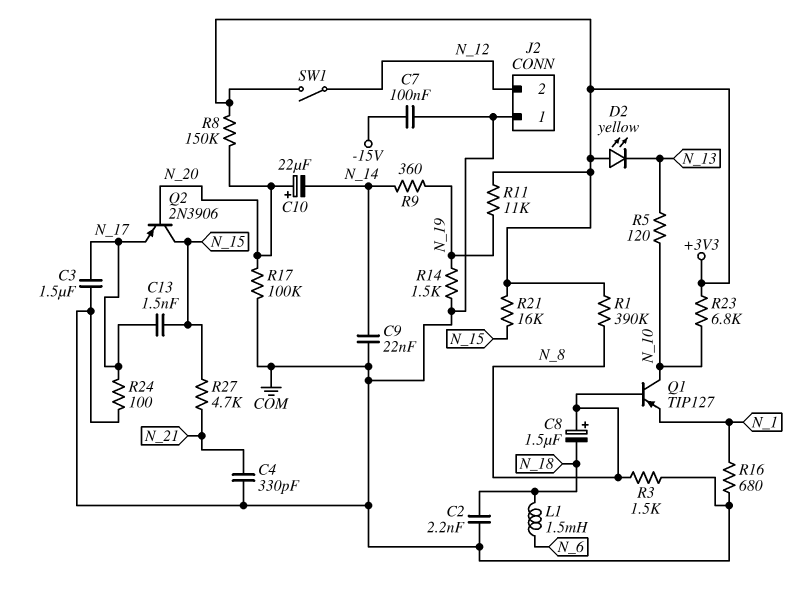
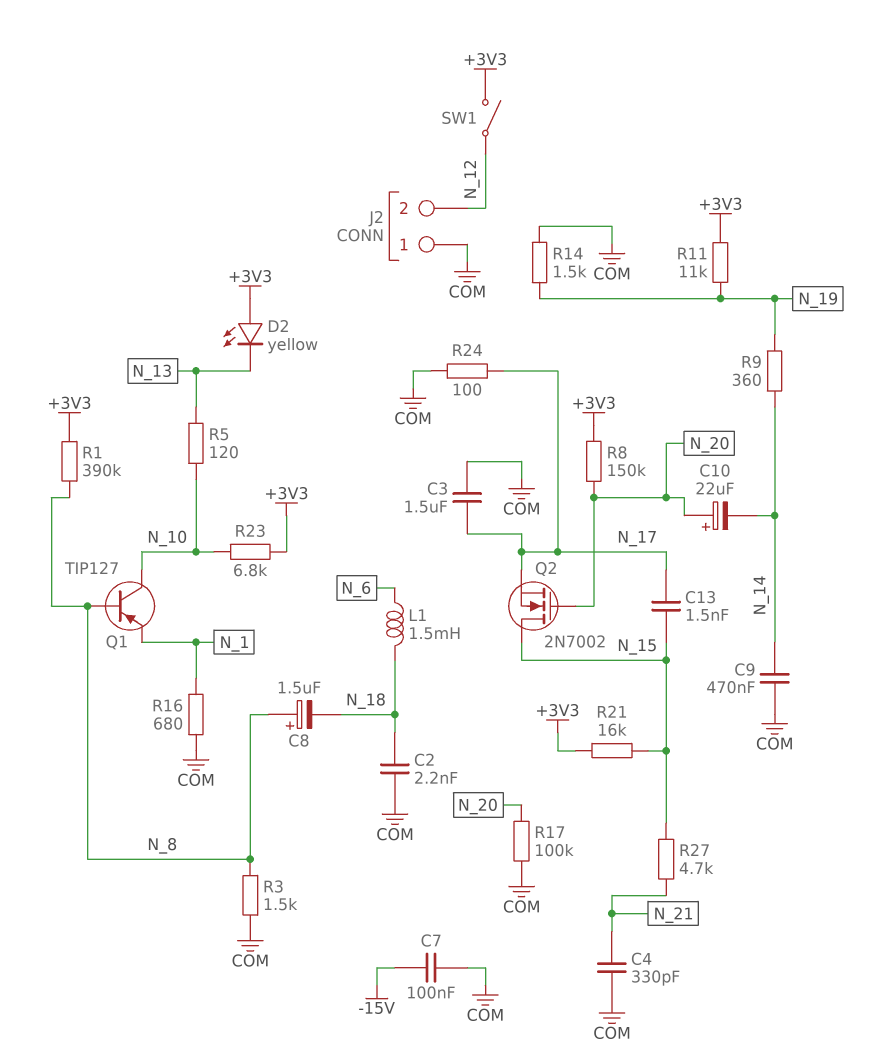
C9: 22nF (COM, N_14) -> 470nF (COM, N_14)
Q2: PNP 2N3906 (B N_20, C N_15, E N_17) -> NMOS 2N7002 (G N_20, D N_15, S N_17)

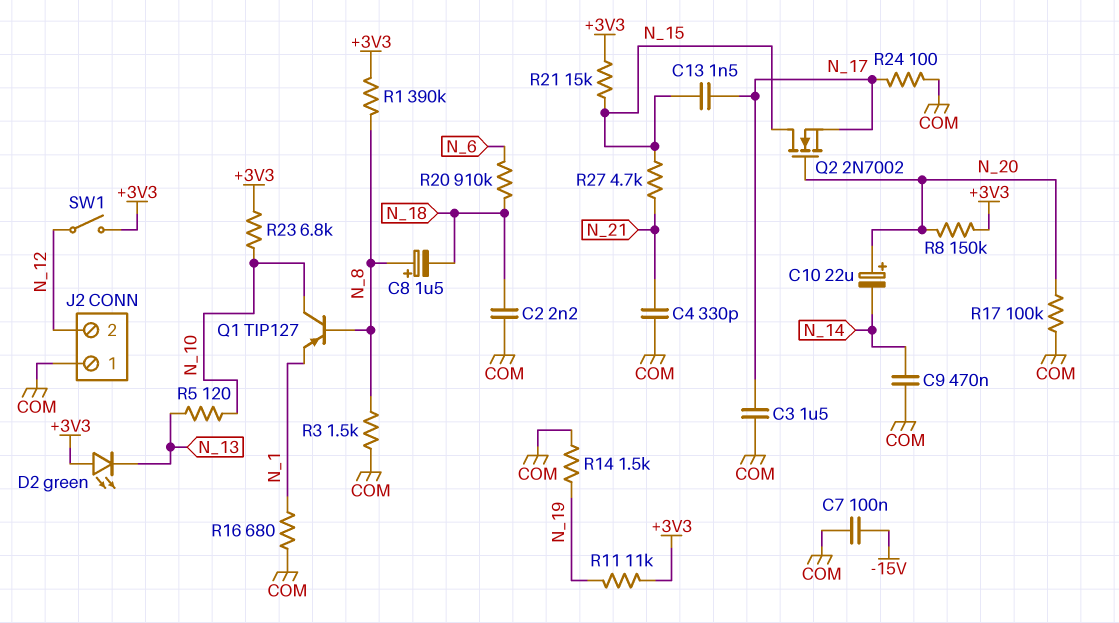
D2: LED yellow (A +3V3, K N_13) -> LED green (A +3V3, K N_13)
L1: 1.5mH (N_6, N_18) -> none
R9: 360 (N_14, N_19) -> none
R20: none -> 910k (N_6, N_18)
R21: 16k (+3V3, N_15) -> 15k (+3V3, N_15)

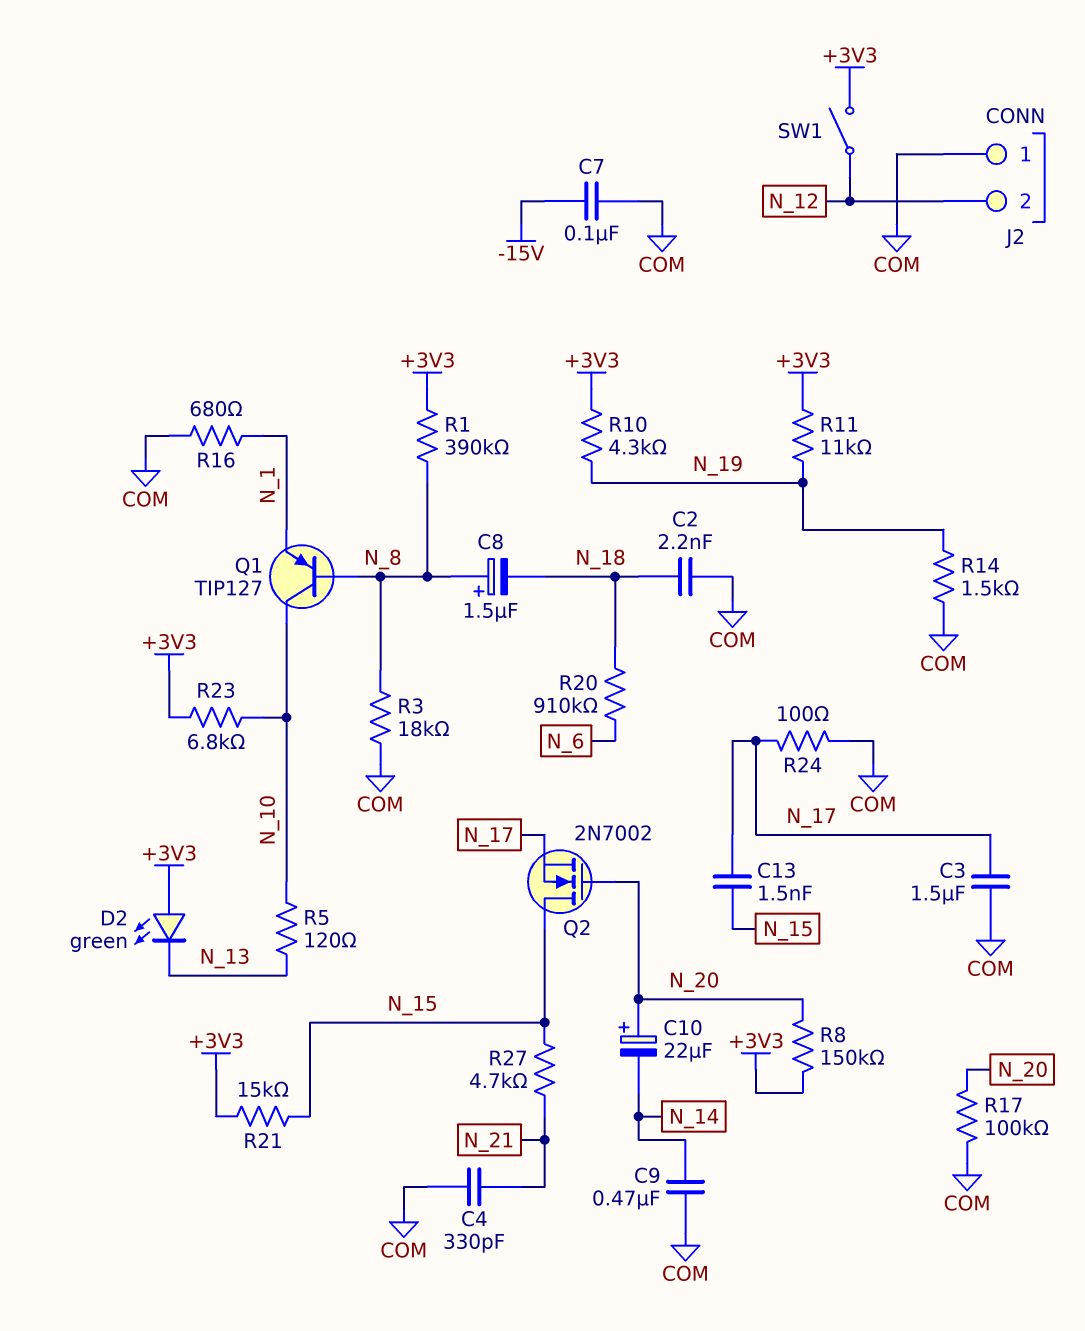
R3: 1.5k (COM, N_8) -> 18k (COM, N_8)
R10: none -> 4.3k (+3V3, N_19)

